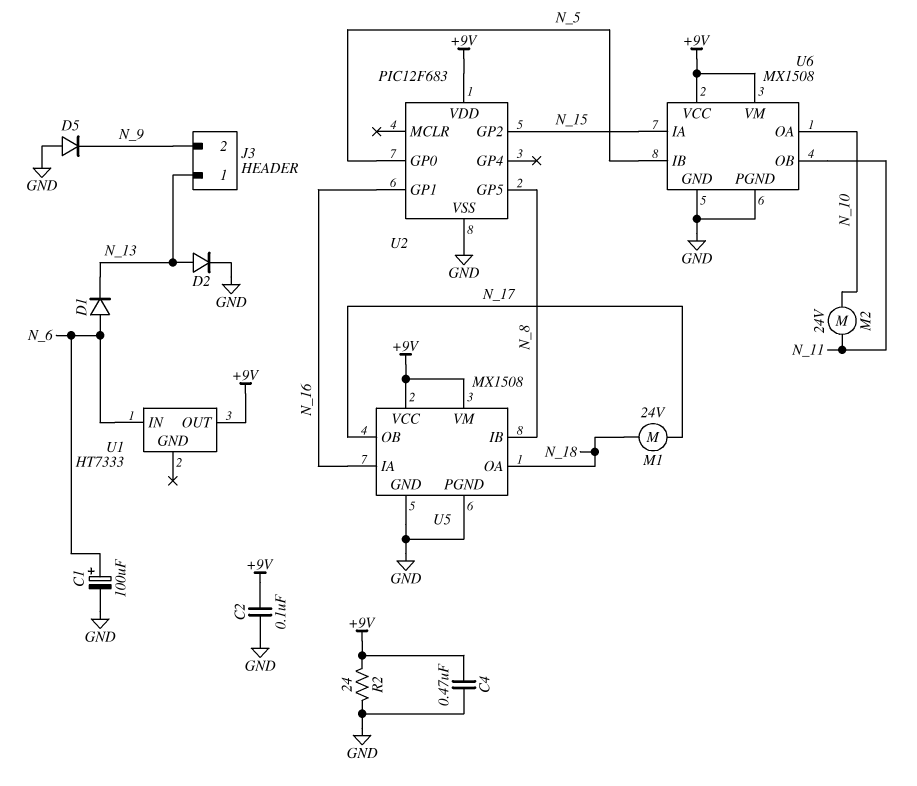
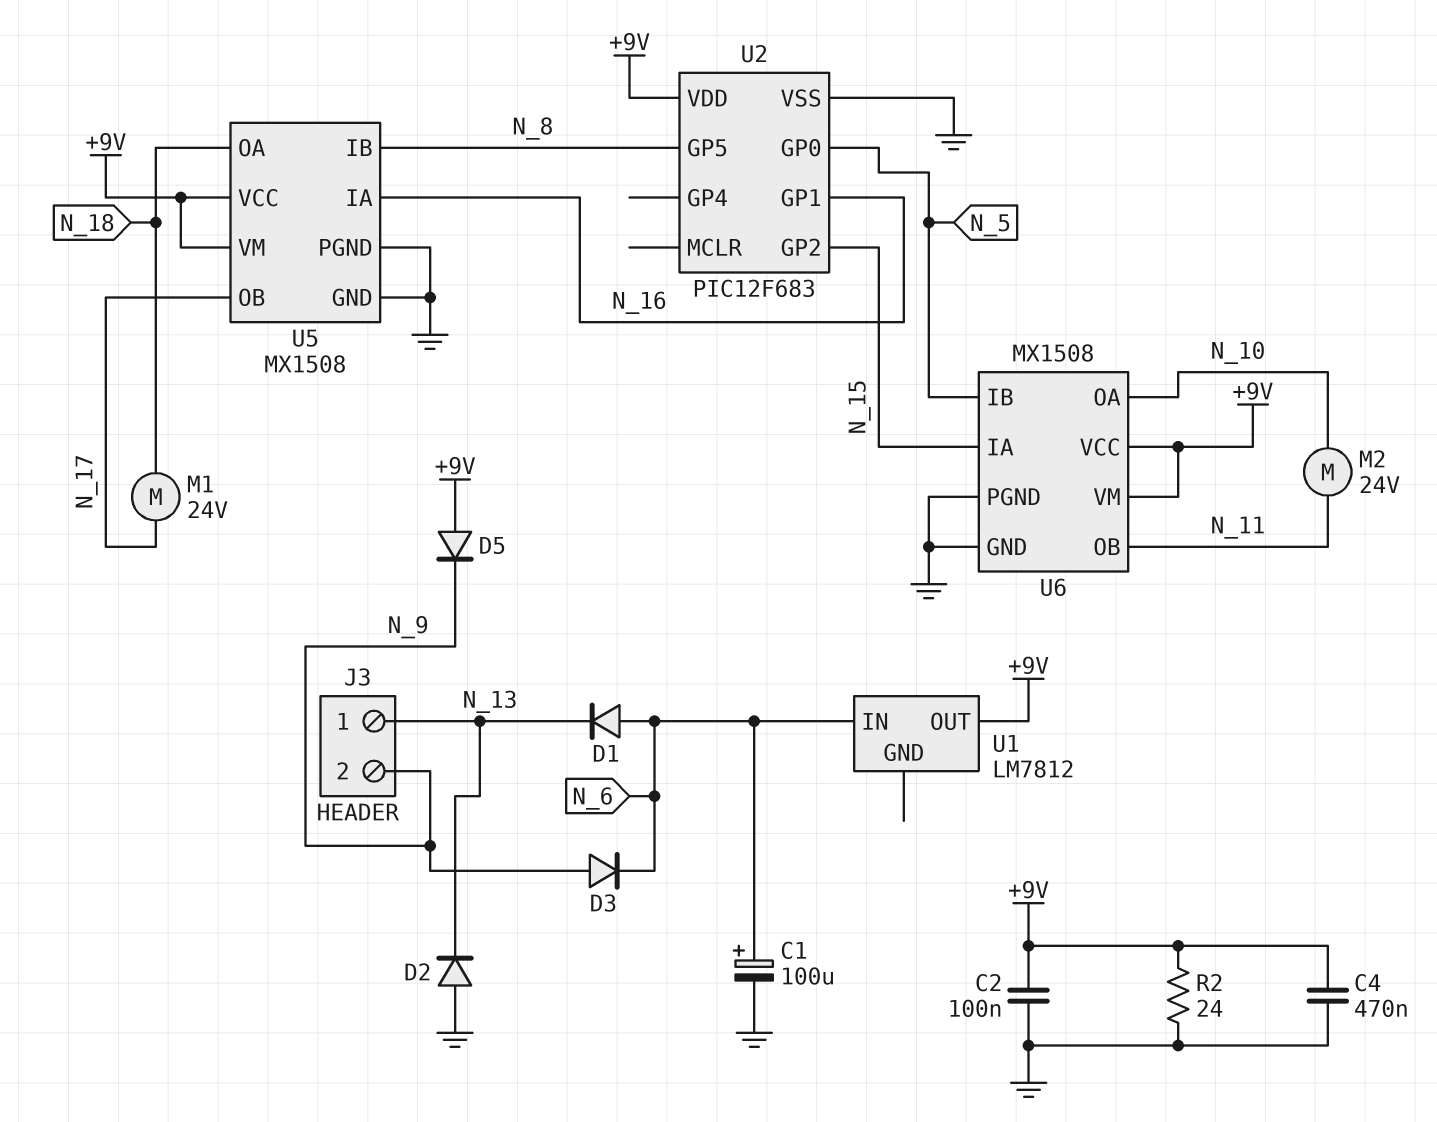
D2: diode (A N_13, K GND) -> diode (A GND, K N_13)
D3: none -> diode (A N_9, K N_6)
D5: diode (A GND, K N_9) -> diode (A +9V, K N_9)
U1: HT7333 -> LM7812

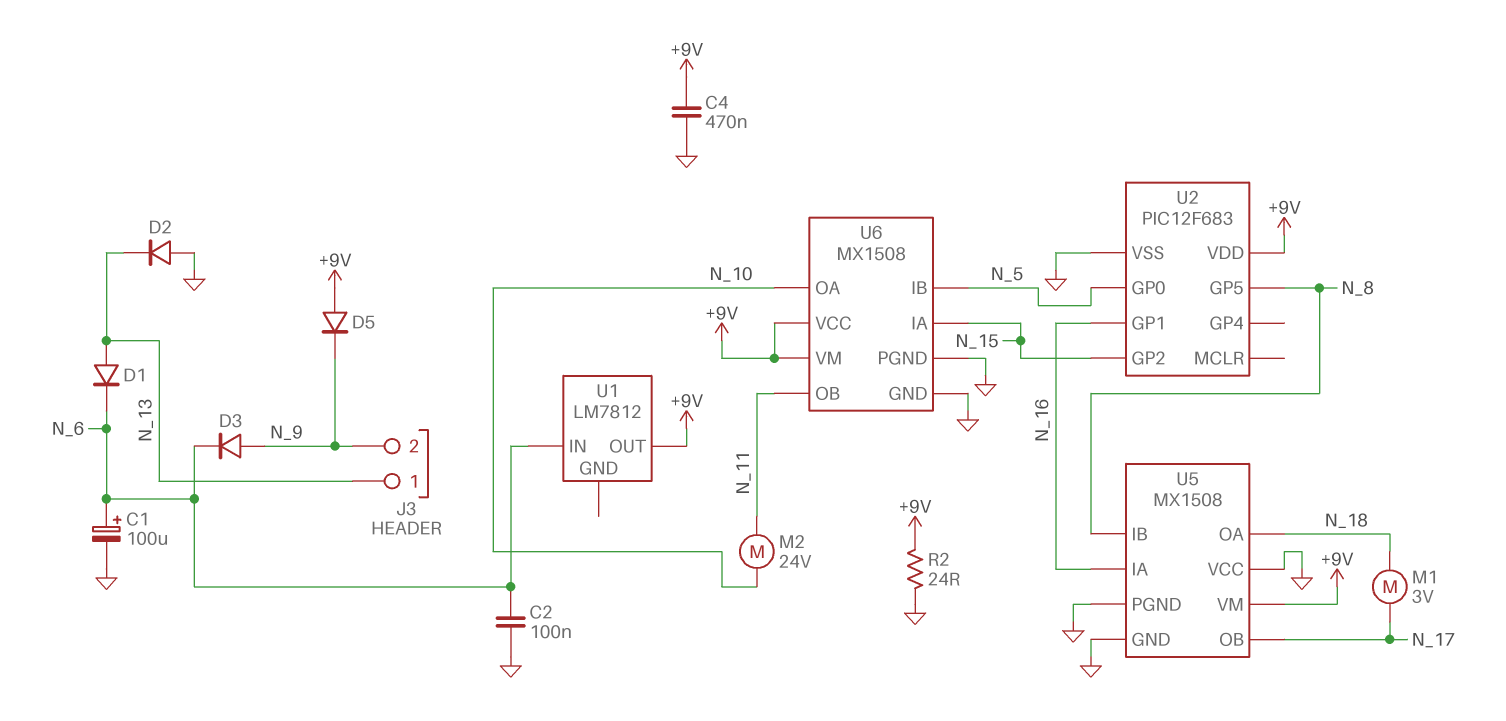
C2: 100nF (+9V, GND) -> 100nF (GND, N_6)
D1: diode (A N_6, K N_13) -> diode (A N_13, K N_6)
M1: motor 24V (N_17, N_18) -> motor 3V (N_17, N_18)
U5 pin VCC: +9V -> GND

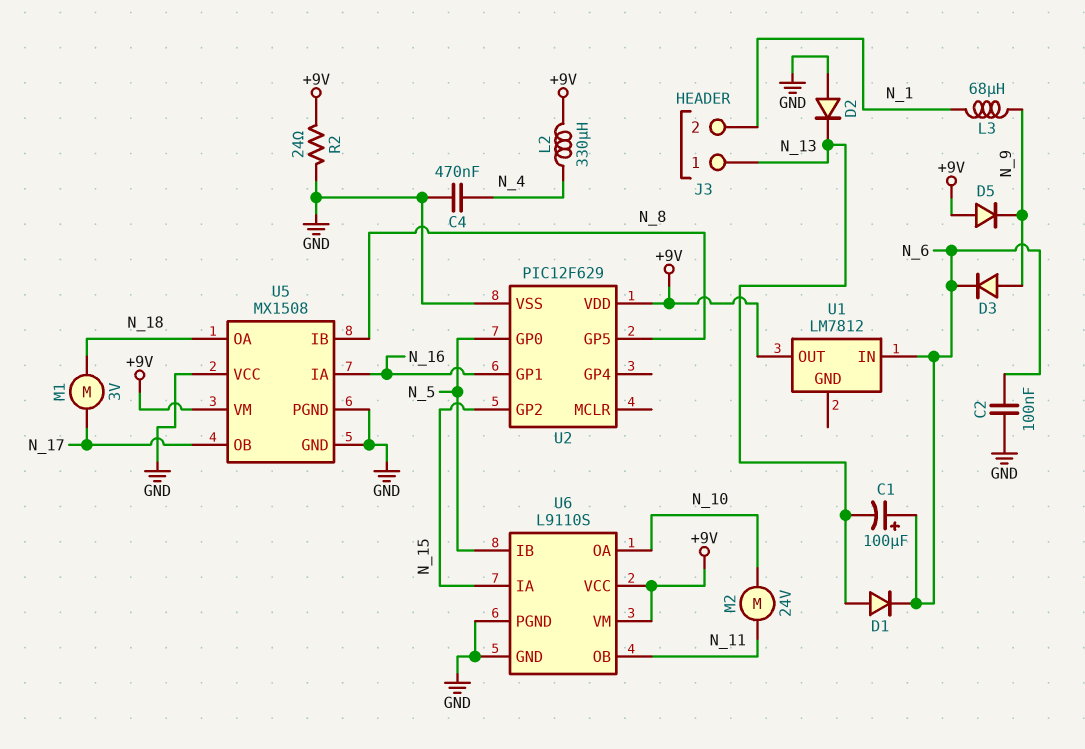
C1: 100uF (plus N_6, minus GND) -> 100uF (plus N_6, minus N_13)
C4: 470nF (+9V, GND) -> 470nF (GND, N_4)
J3 pin 2: N_9 -> N_1
L2: none -> 330uH (+9V, N_4)
L3: none -> 68uH (N_1, N_9)
U2: PIC12F683 -> PIC12F629
U6: MX1508 -> L9110S

